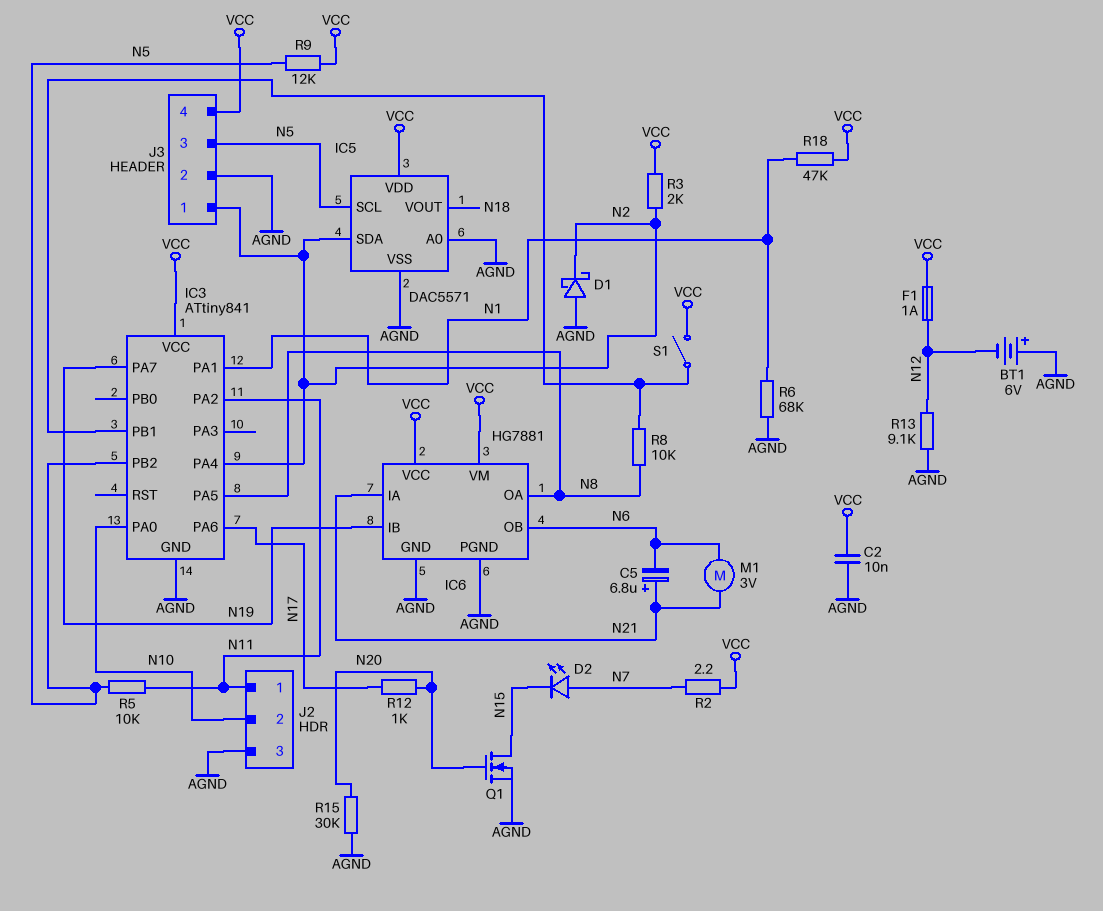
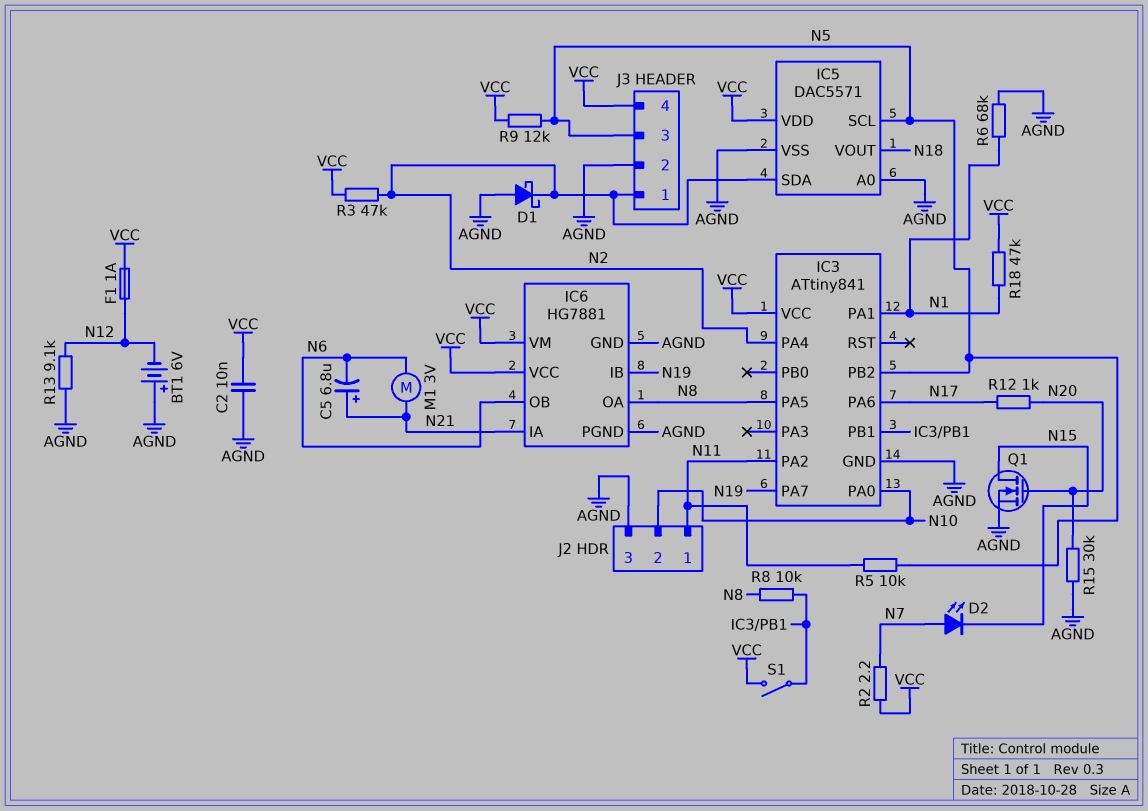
R3: 2k (N2, VCC) -> 47k (N2, VCC)

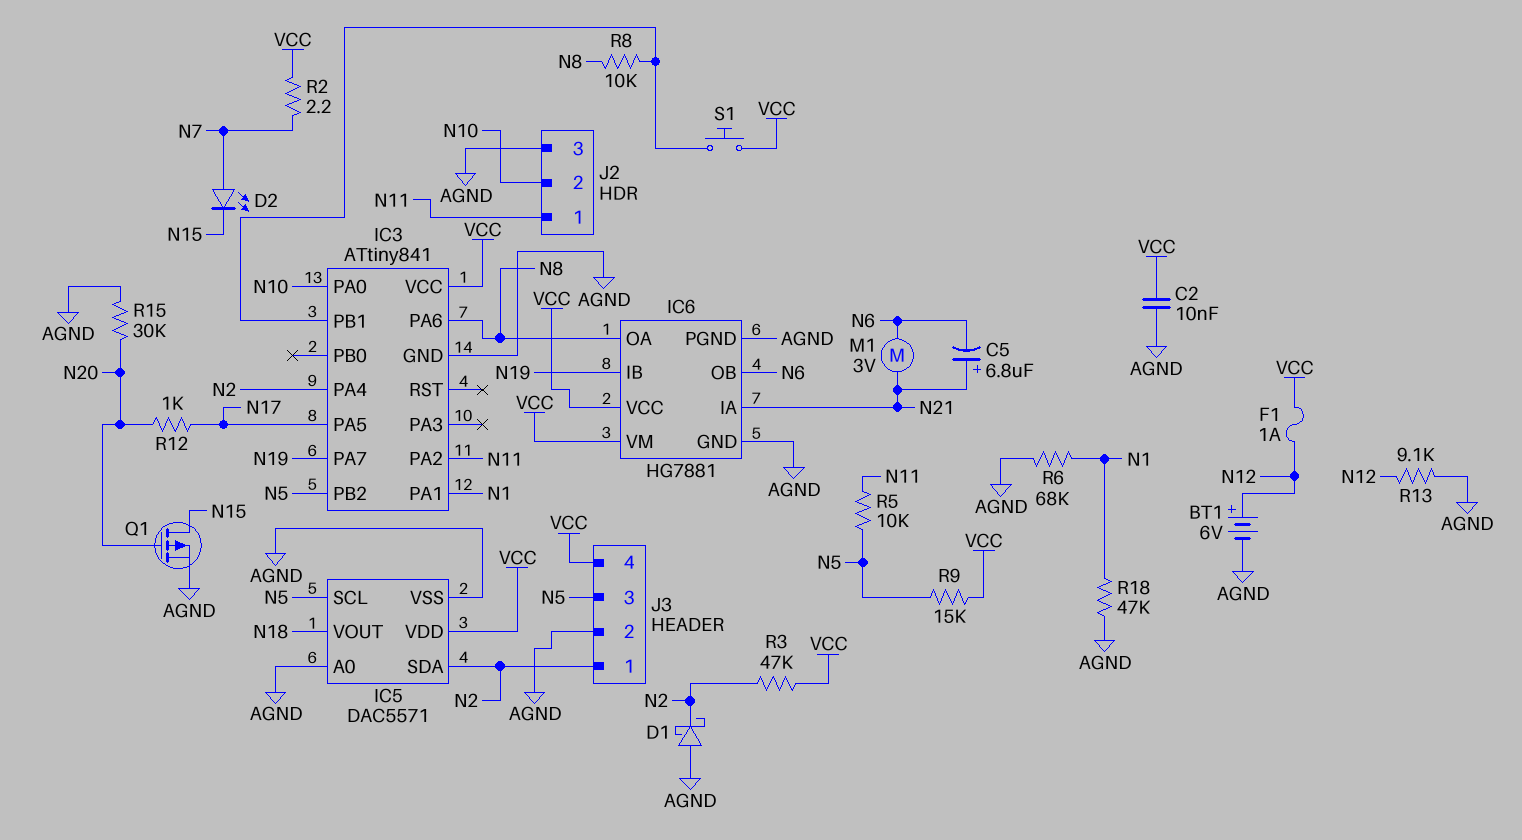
BT1: 6V (plus AGND, minus N12) -> 6V (plus N12, minus AGND)
IC3 pin PA5: N8 -> N17
IC3 pin PA6: N17 -> N8
Q1: NMOS (G N20, D N15, S AGND) -> PMOS (G N20, D N15, S AGND)
R9: 12k (N5, VCC) -> 15k (N5, VCC)
R18: 47k (N1, VCC) -> 47k (AGND, N1)
S1: switch (IC3/PB1, VCC) -> button (IC3/PB1, VCC)

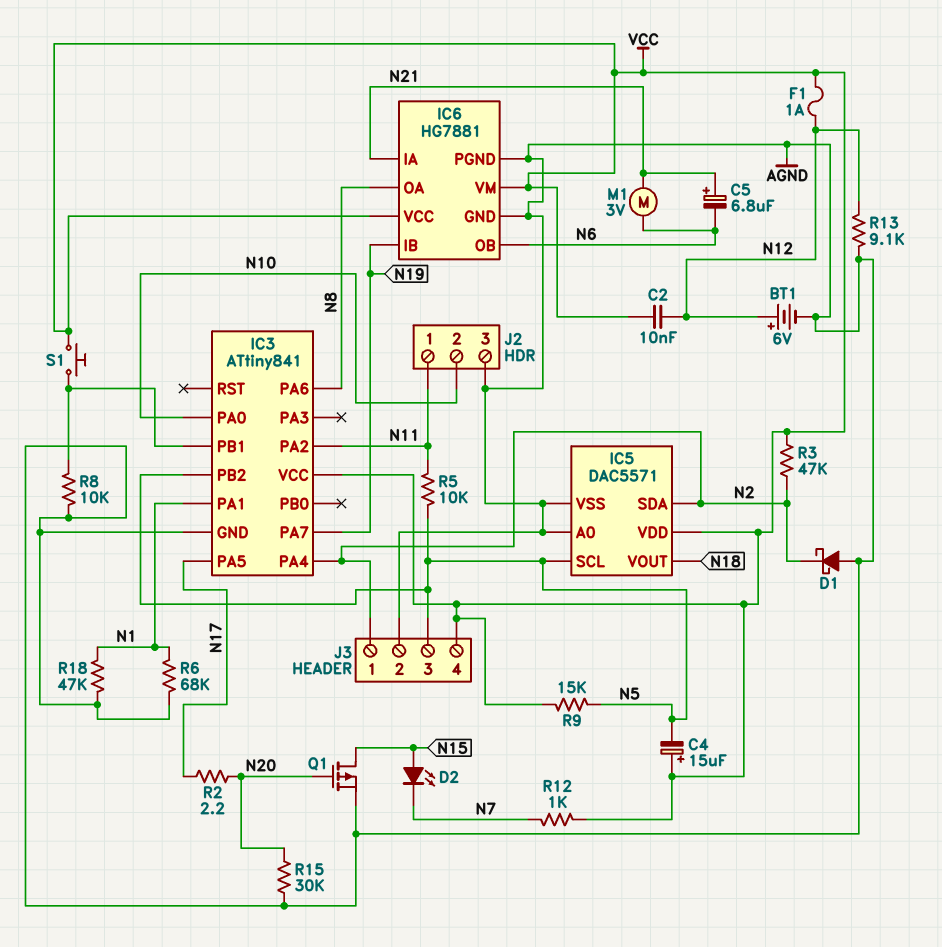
C2: 10nF (AGND, VCC) -> 10nF (N12, VCC)
C4: none -> 15uF (plus VCC, minus N5)
D2: LED (A N7, K N15) -> LED (A N15, K N7)
R2: 2.2 (N7, VCC) -> 2.2 (N17, N20)
R8: 10k (IC3/PB1, N8) -> 10k (AGND, IC3/PB1)
R12: 1k (N17, N20) -> 1k (N7, VCC)

